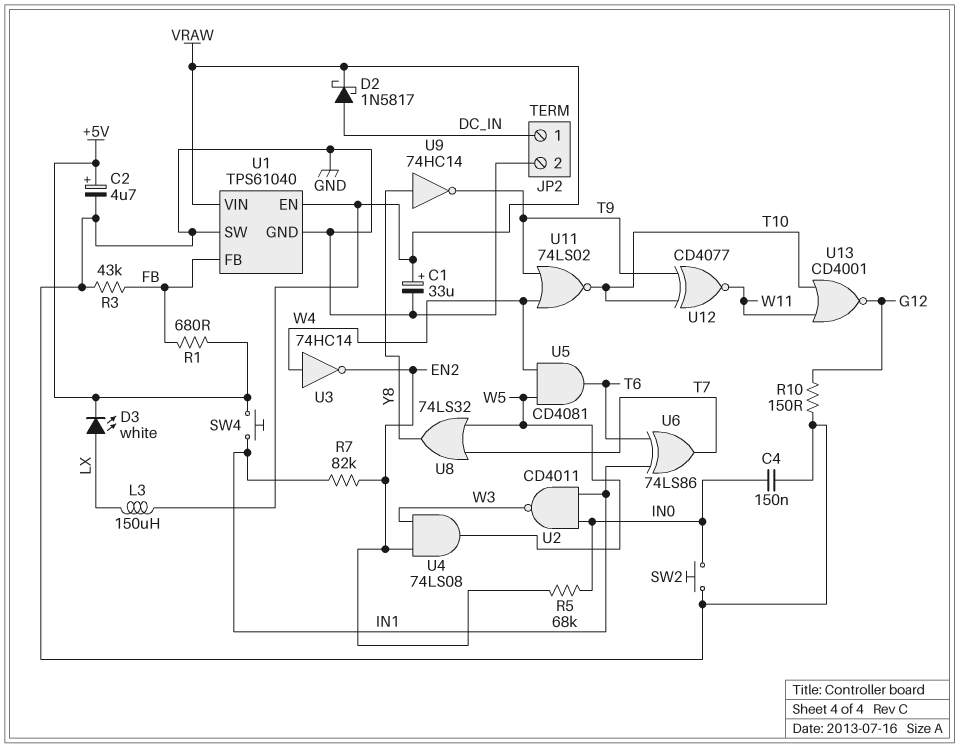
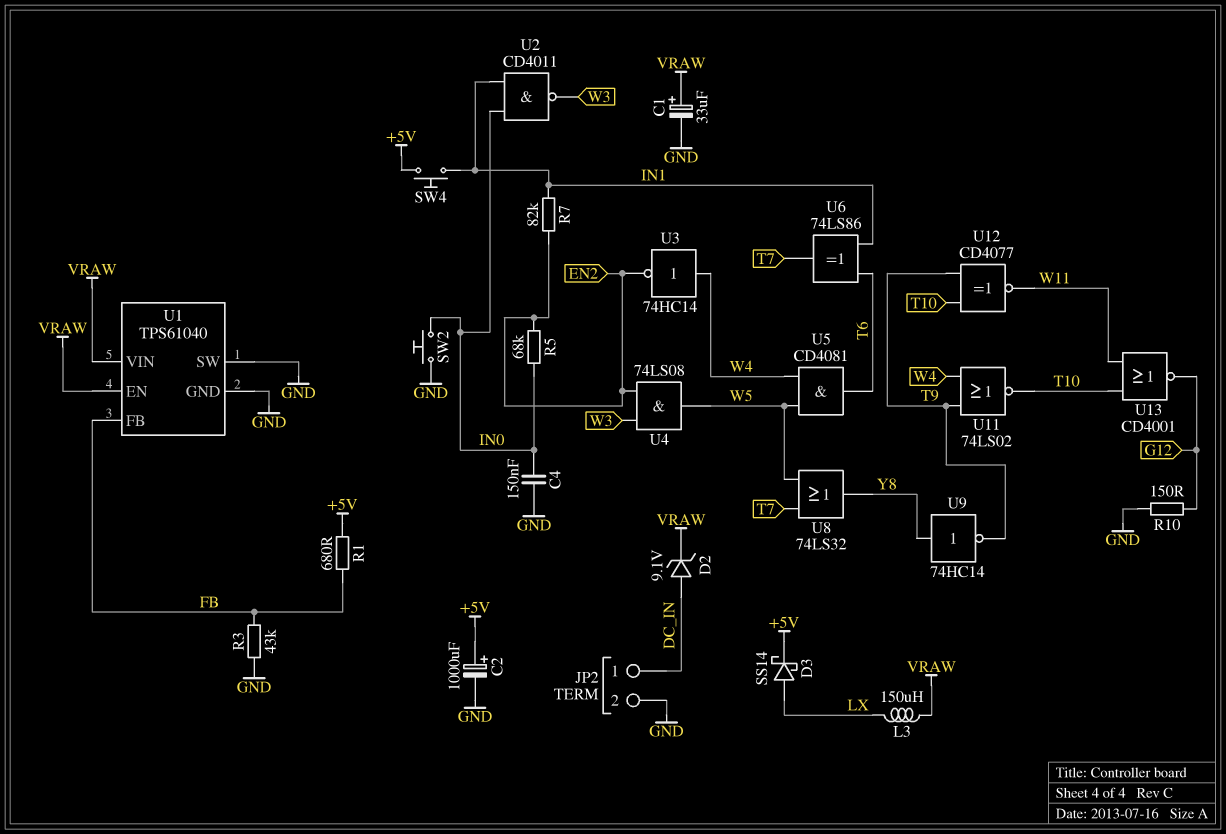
C2: 4.7uF (plus +5V, minus GND) -> 1000uF (plus +5V, minus GND)
D2: schottky 1N5817 (A DC_IN, K VRAW) -> zener 9.1V (A DC_IN, K VRAW)
D3: LED white (A LX, K +5V) -> schottky SS14 (A LX, K +5V)

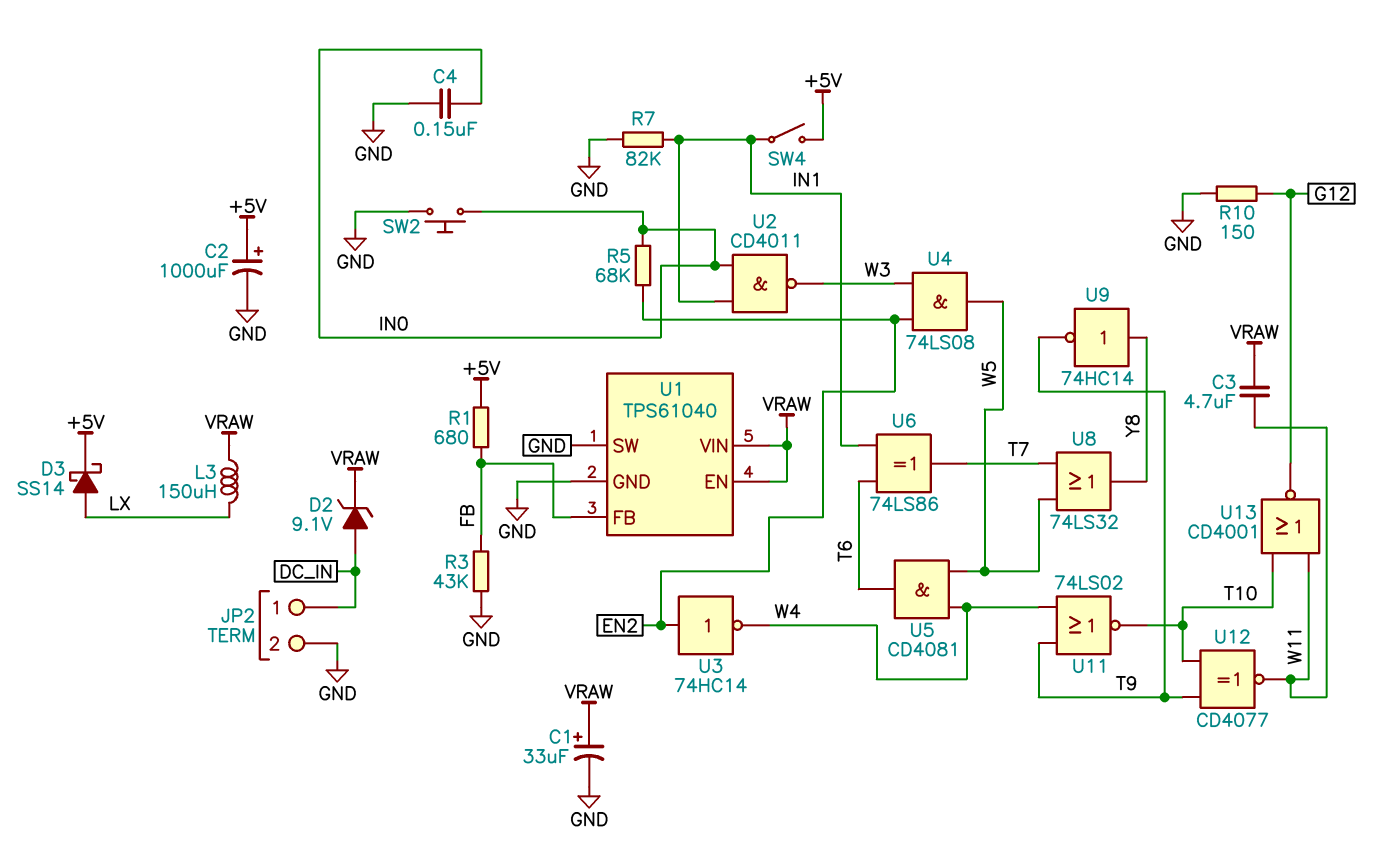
C3: none -> 4.7uF (VRAW, W11)
R7: 82k (EN2, IN1) -> 82k (GND, IN1)
SW4: button (+5V, IN1) -> switch (+5V, IN1)
U3: NOT 74HC14 (in W4, out EN2) -> NOT 74HC14 (in EN2, out W4)

